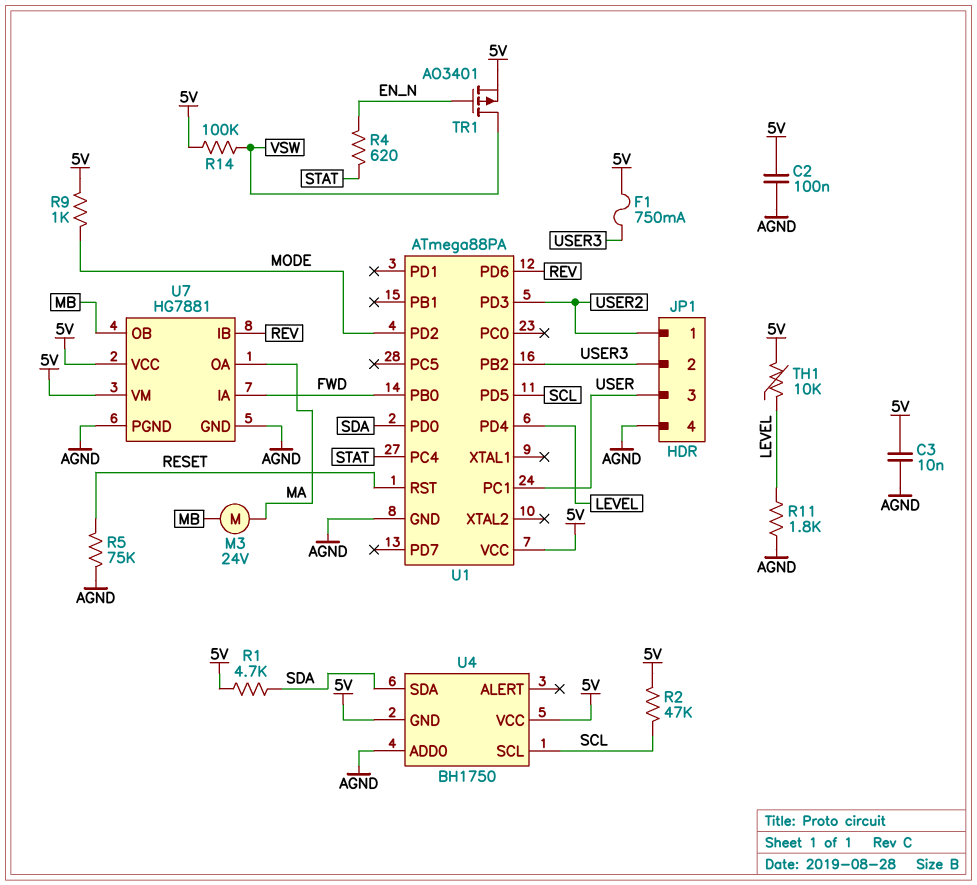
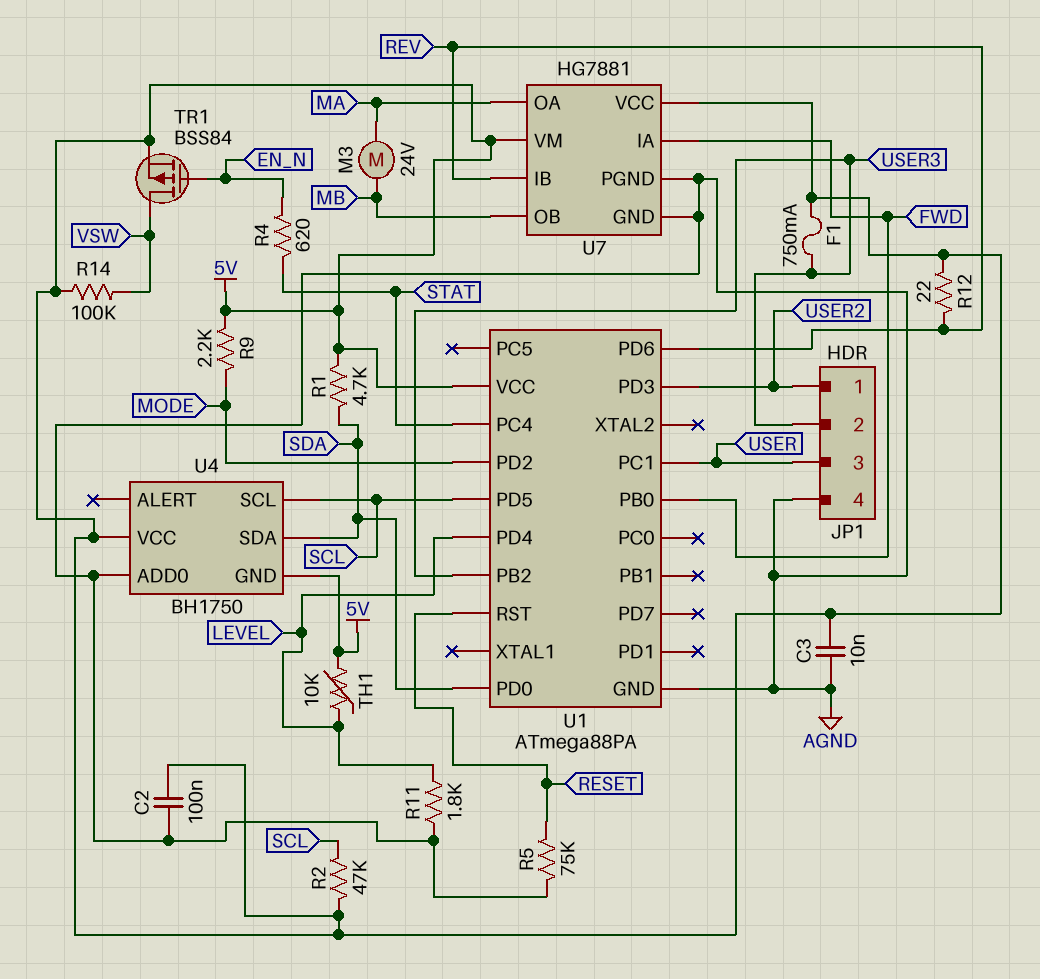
R9: 1k (5V, MODE) -> 2.2k (5V, MODE)
R12: none -> 22 (5V, REV)
TR1: PMOS AO3401 (G EN_N, D VSW, S 5V) -> PMOS BSS84 (G EN_N, D VSW, S 5V)

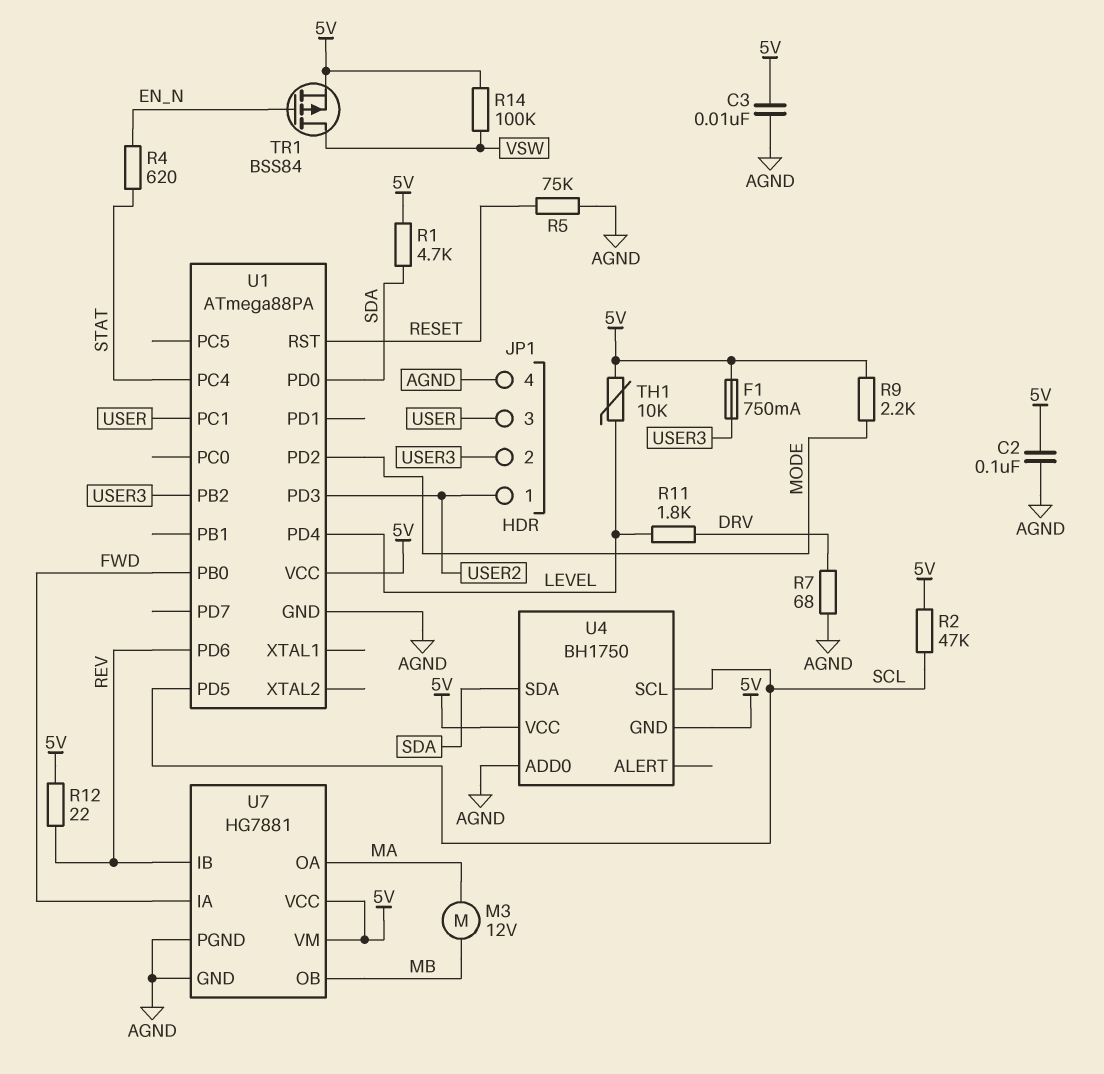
M3: motor 24V (MA, MB) -> motor 12V (MA, MB)
R7: none -> 68 (AGND, DRV)
R11: 1.8k (AGND, LEVEL) -> 1.8k (DRV, LEVEL)

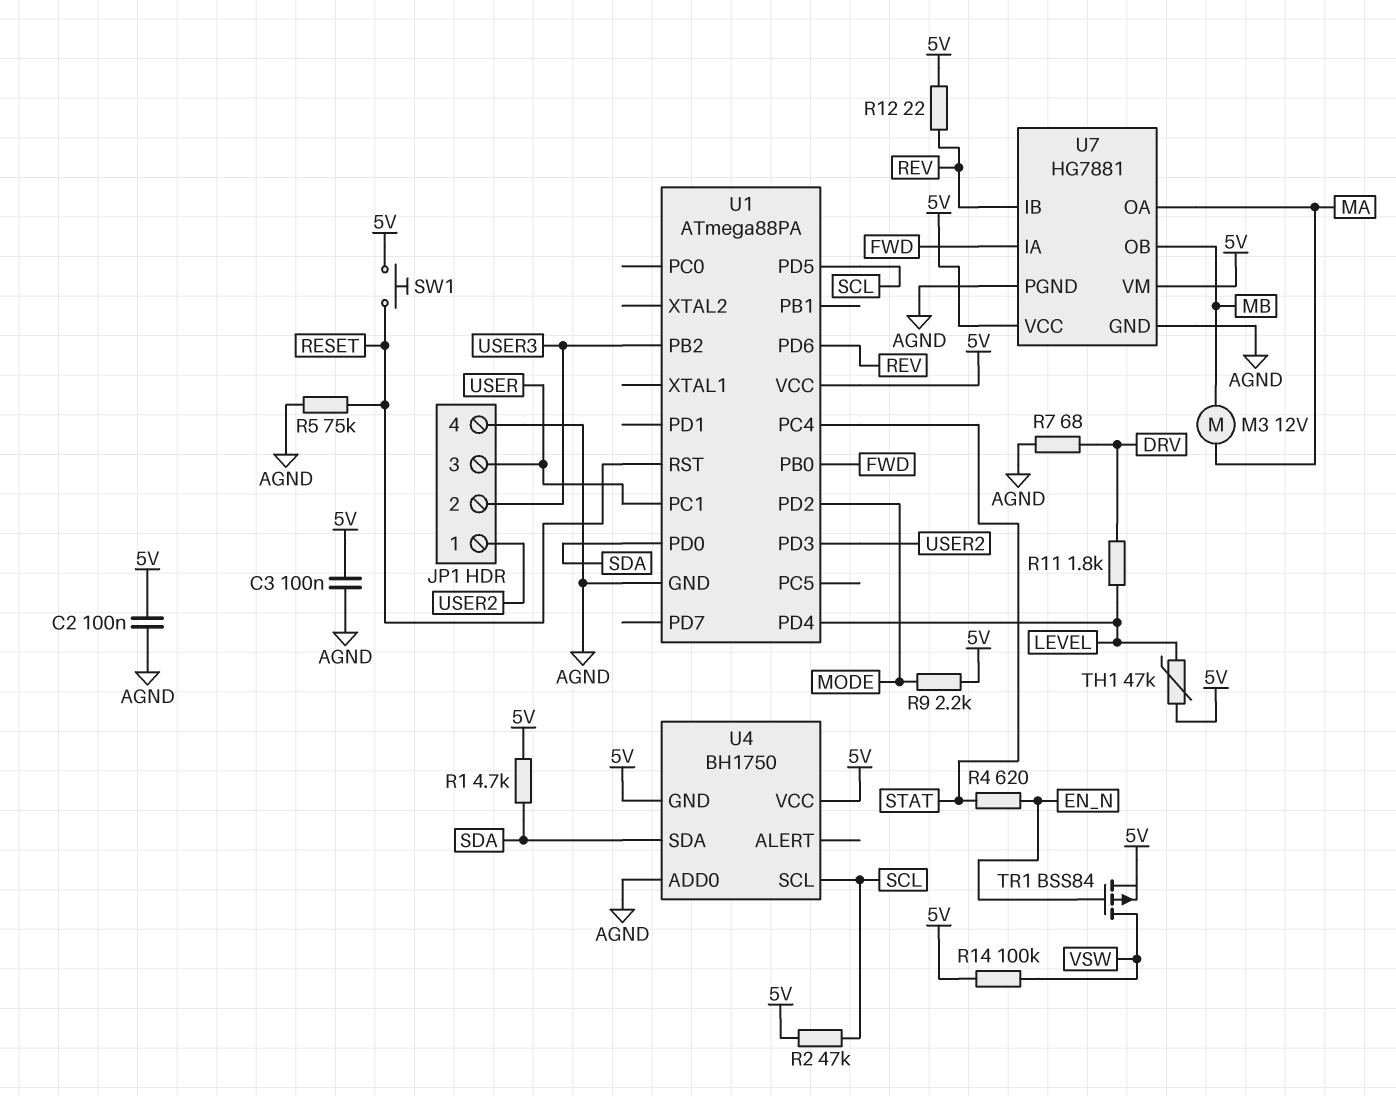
C3: 10nF (5V, AGND) -> 100nF (5V, AGND)
F1: 750mA (5V, USER3) -> none
SW1: none -> button (5V, RESET)
TH1: 10k (5V, LEVEL) -> 47k (5V, LEVEL)

